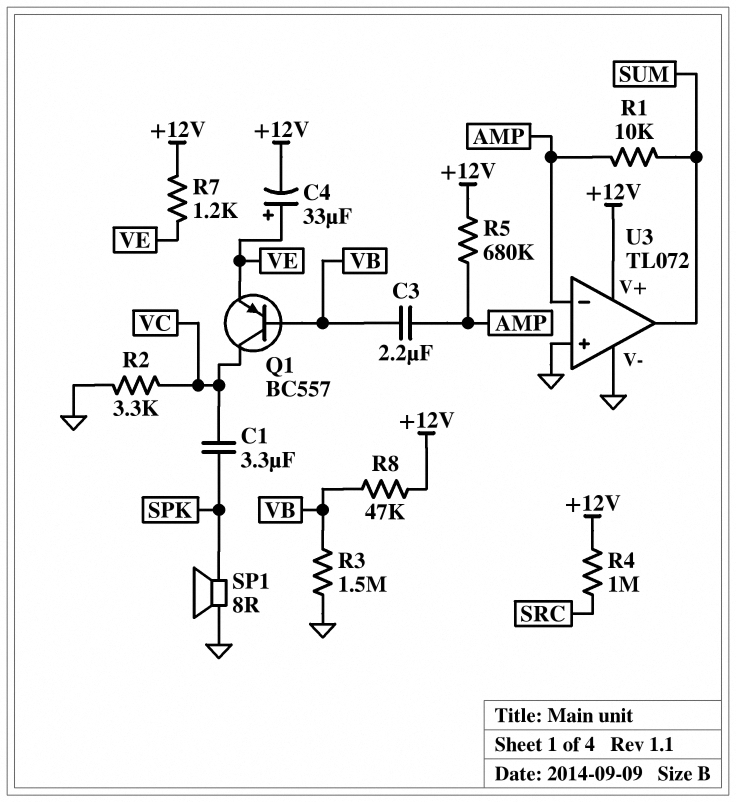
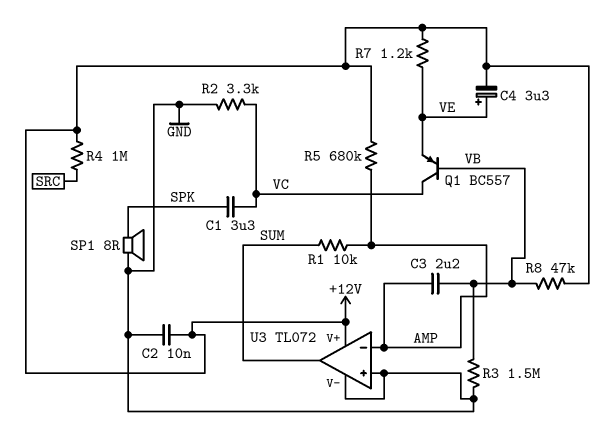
C2: none -> 10nF (+12V, GND)
C4: 33uF (plus VE, minus +12V) -> 3.3uF (plus VE, minus +12V)

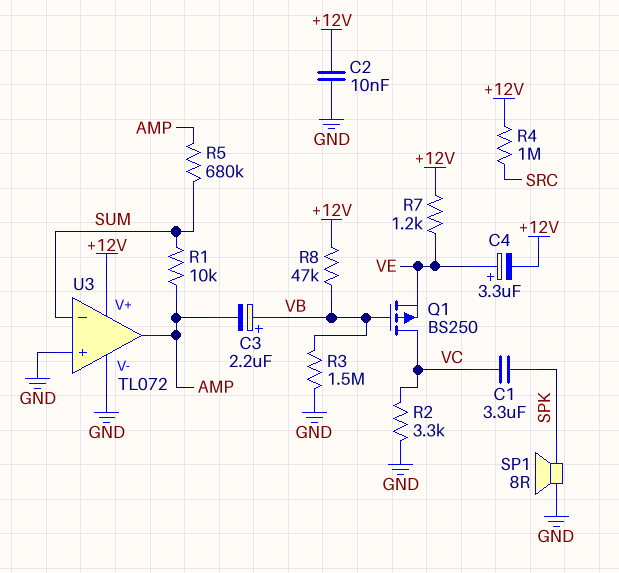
C3: 2.2uF (AMP, VB) -> 2.2uF (plus VB, minus AMP)
Q1: PNP BC557 (B VB, C VC, E VE) -> PMOS BS250 (G VB, D VC, S VE)
R5: 680k (+12V, AMP) -> 680k (AMP, SUM)
U3 pin in-: AMP -> SUM
U3 pin out: SUM -> AMP

